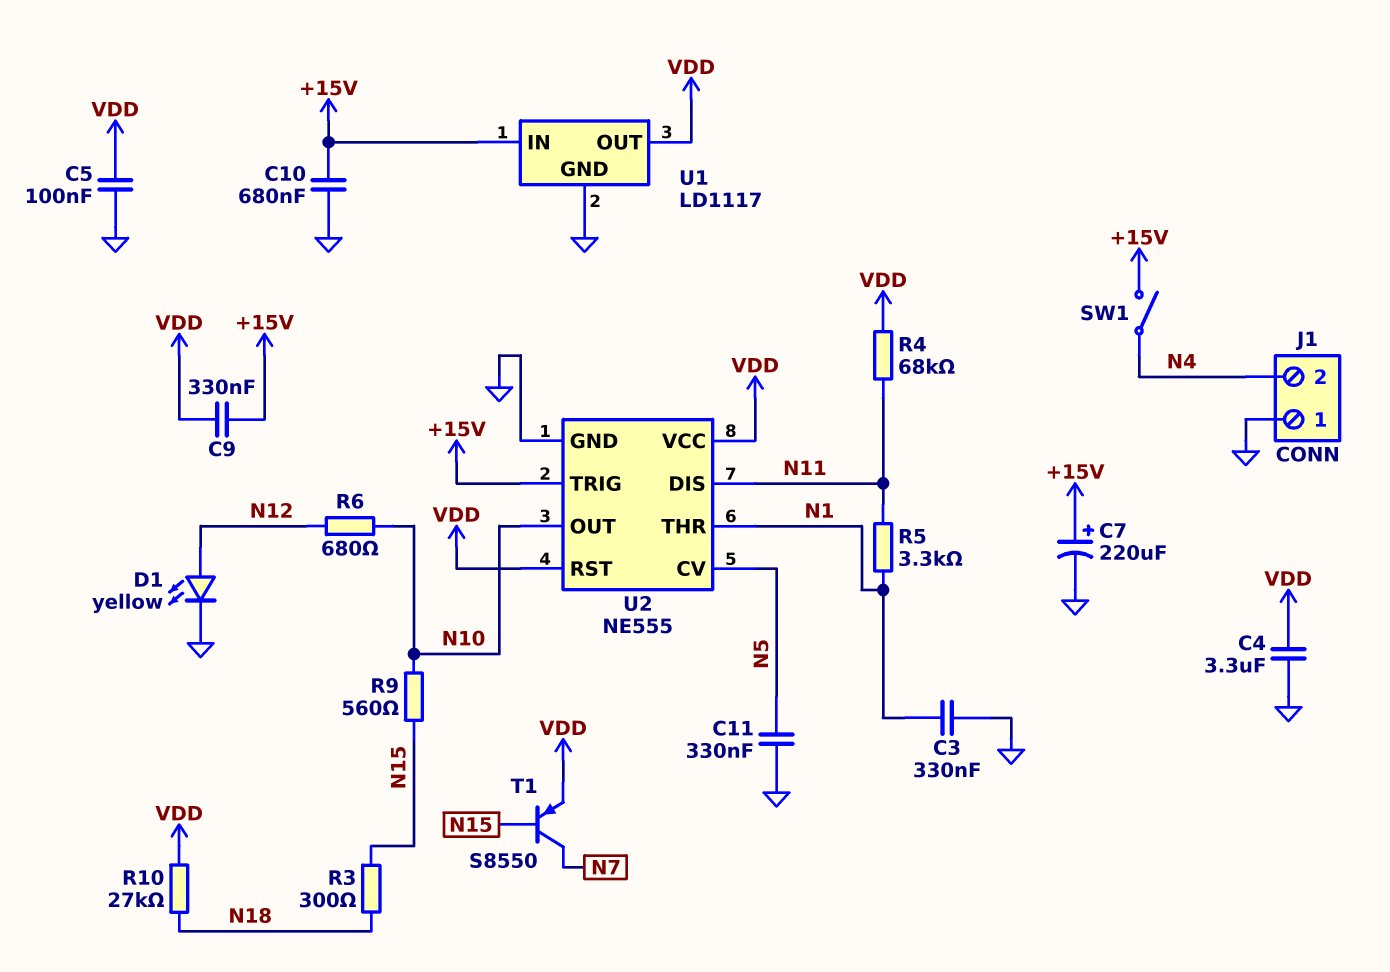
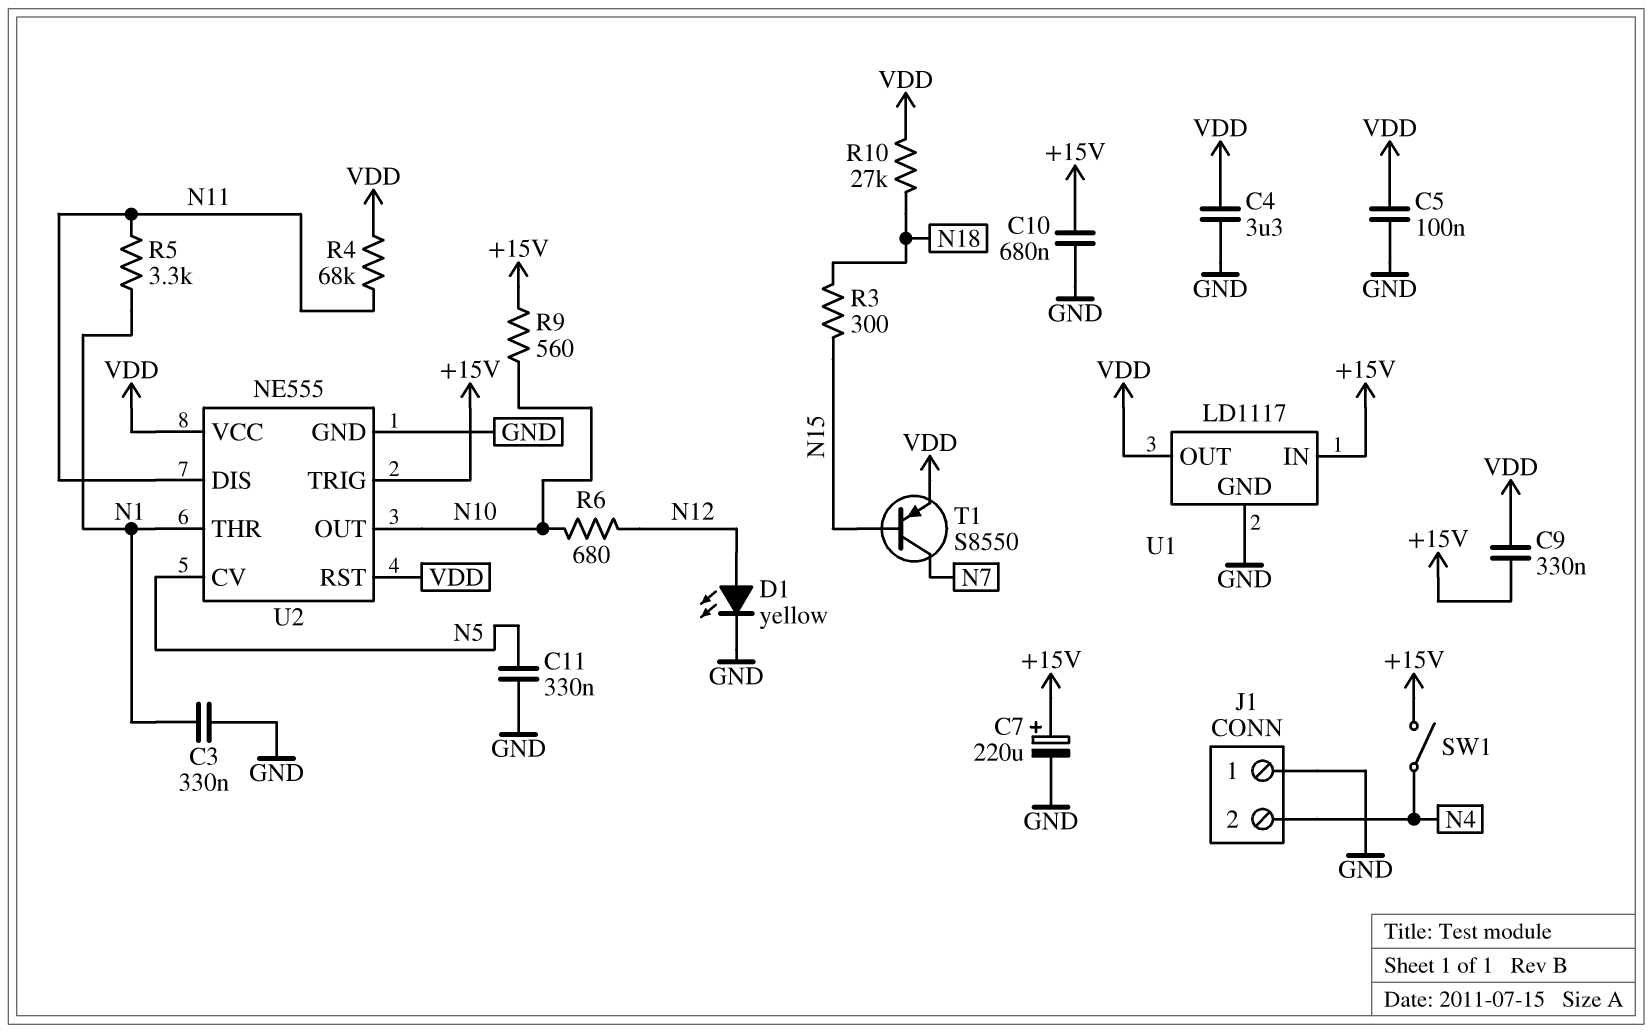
R9: 560 (N10, N15) -> 560 (+15V, N10)

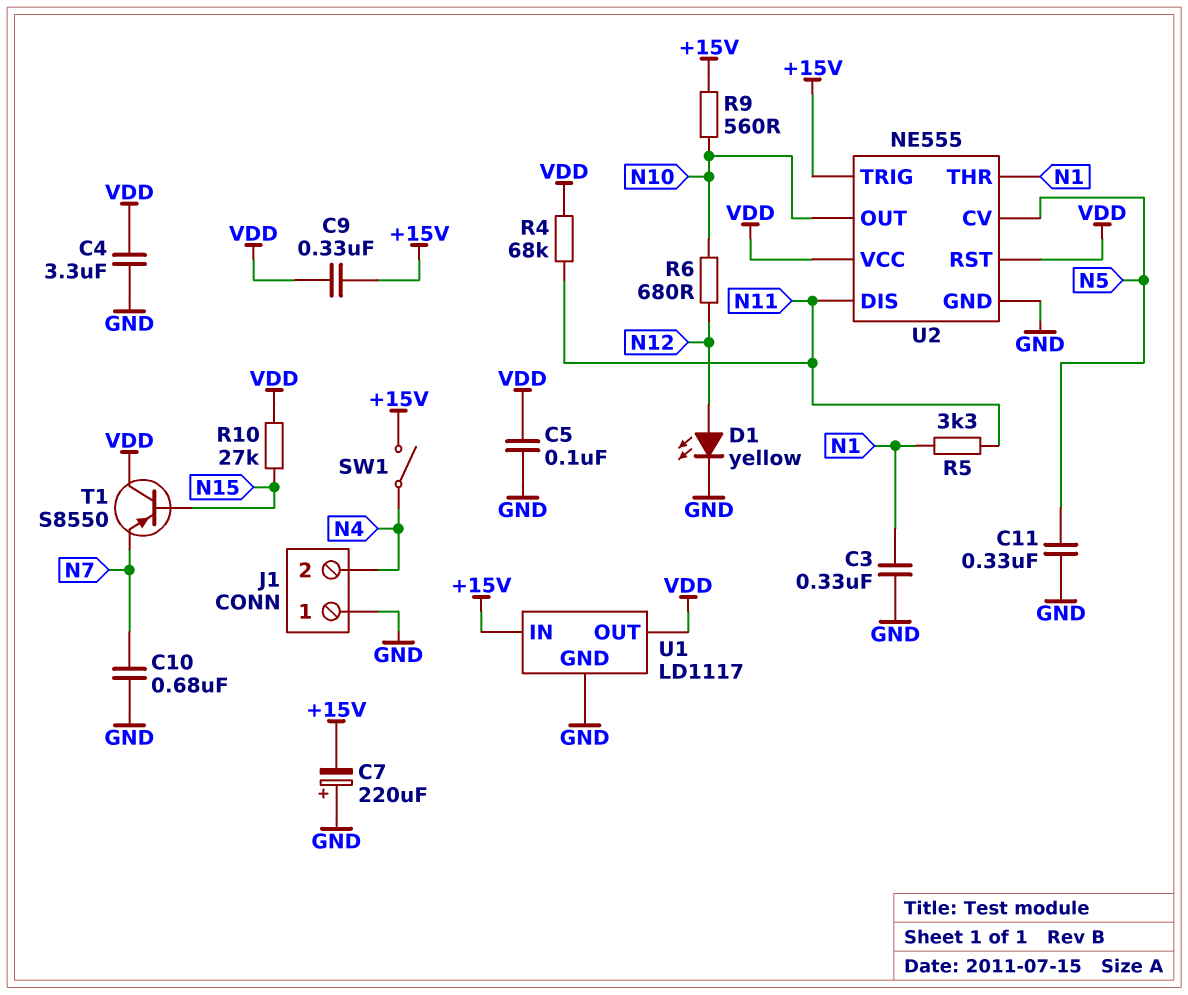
C7: 220uF (plus +15V, minus GND) -> 220uF (plus GND, minus +15V)
C10: 680nF (+15V, GND) -> 680nF (GND, N7)
R3: 300 (N15, N18) -> none
R10: 27k (N18, VDD) -> 27k (N15, VDD)
T1: PNP S8550 (B N15, C N7, E VDD) -> PNP S8550 (B N15, C VDD, E N7)

